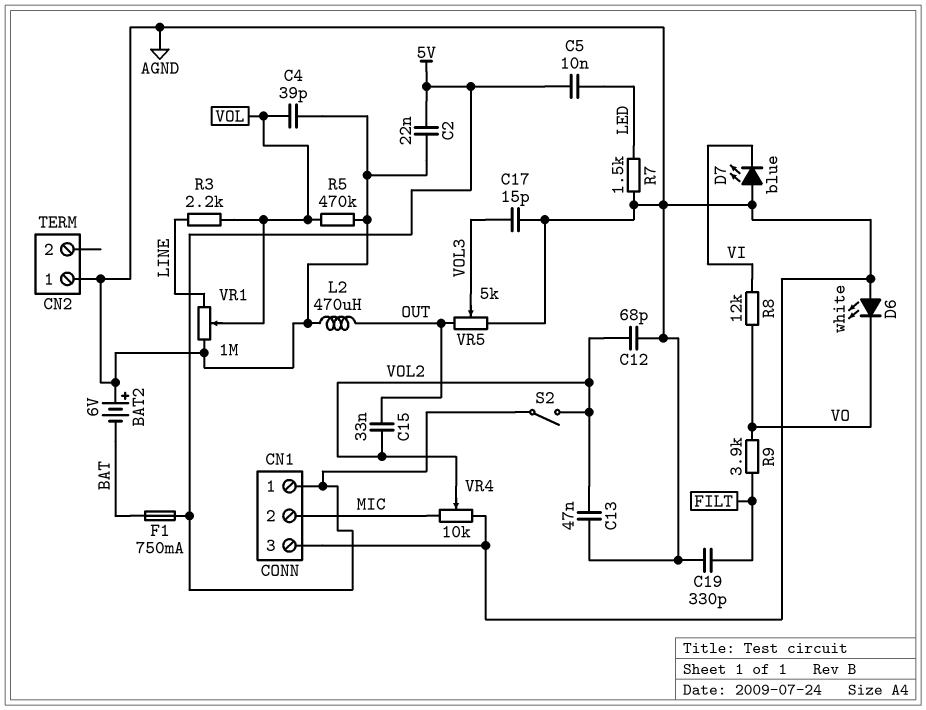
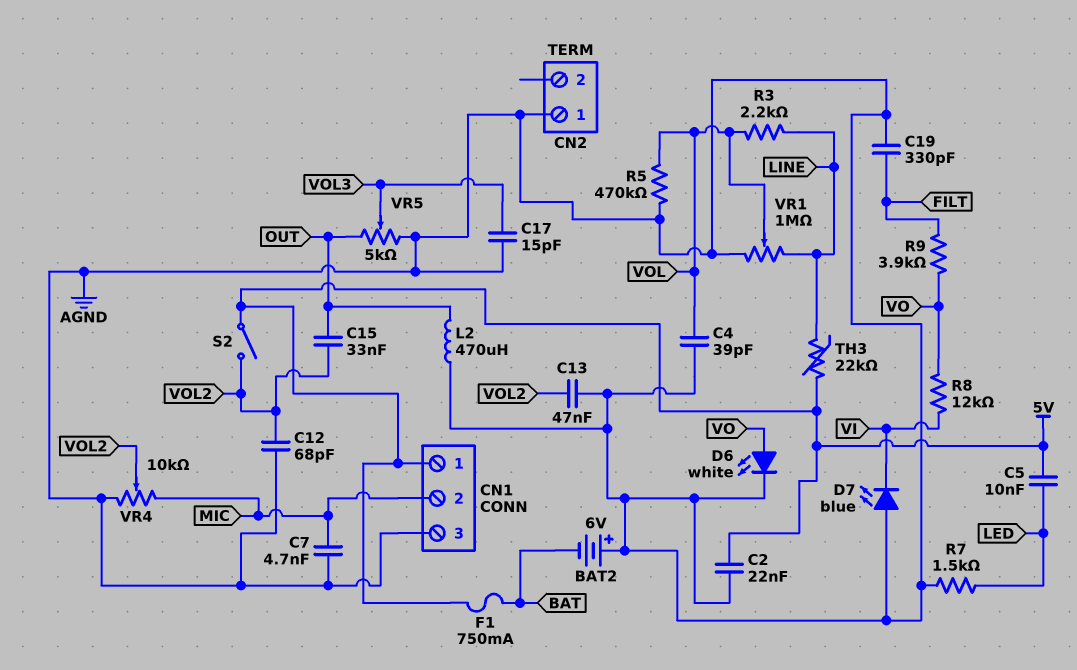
C7: none -> 4.7nF (AGND, MIC)
D6: LED white (A AGND, K VO) -> LED white (A VO, K AGND)
TH3: none -> 22k (5V, LINE)

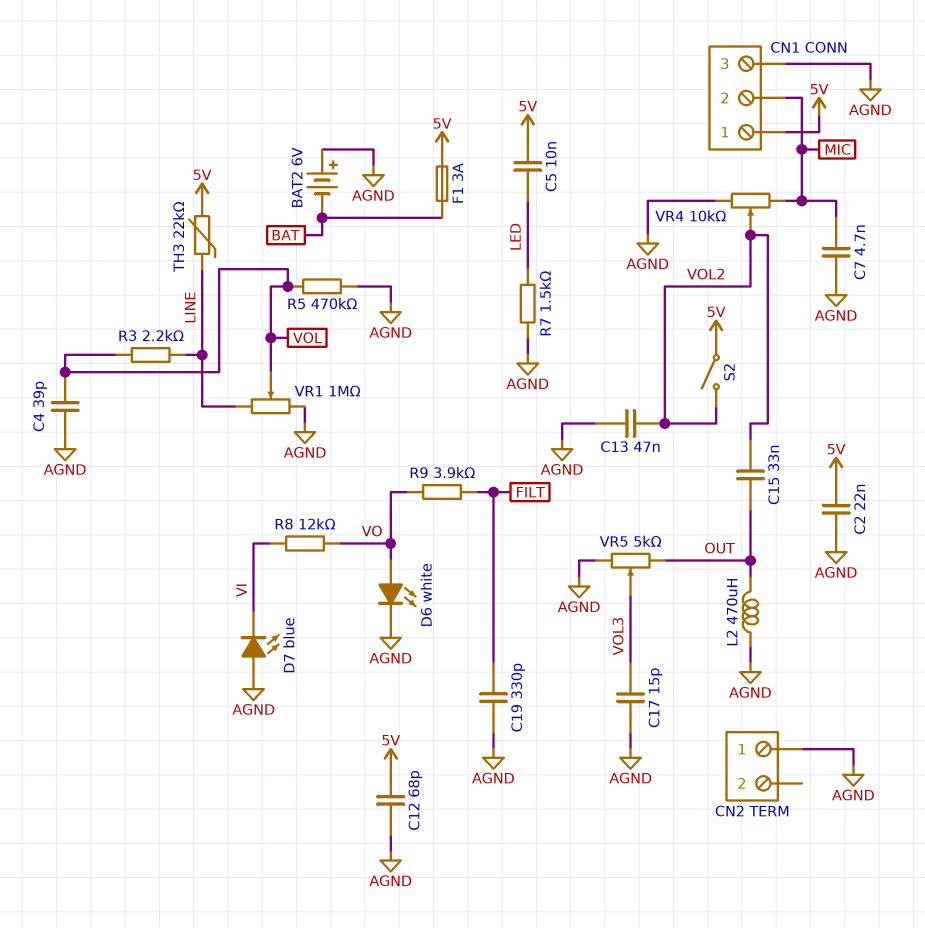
C12: 68pF (AGND, VOL2) -> 68pF (5V, AGND)
F1: 750mA (5V, BAT) -> 3A (5V, BAT)

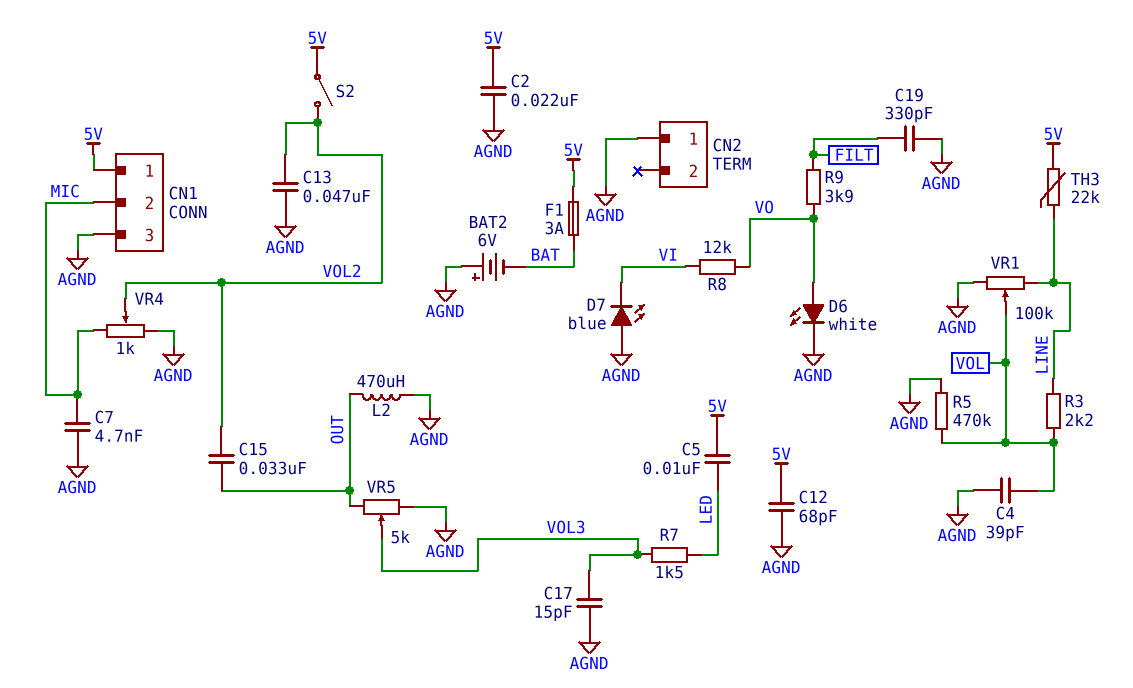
R7: 1.5k (AGND, LED) -> 1.5k (LED, VOL3)
VR1: 1M (AGND, LINE, wiper VOL) -> 100k (AGND, LINE, wiper VOL)
VR4: 10k (AGND, MIC, wiper VOL2) -> 1k (AGND, MIC, wiper VOL2)

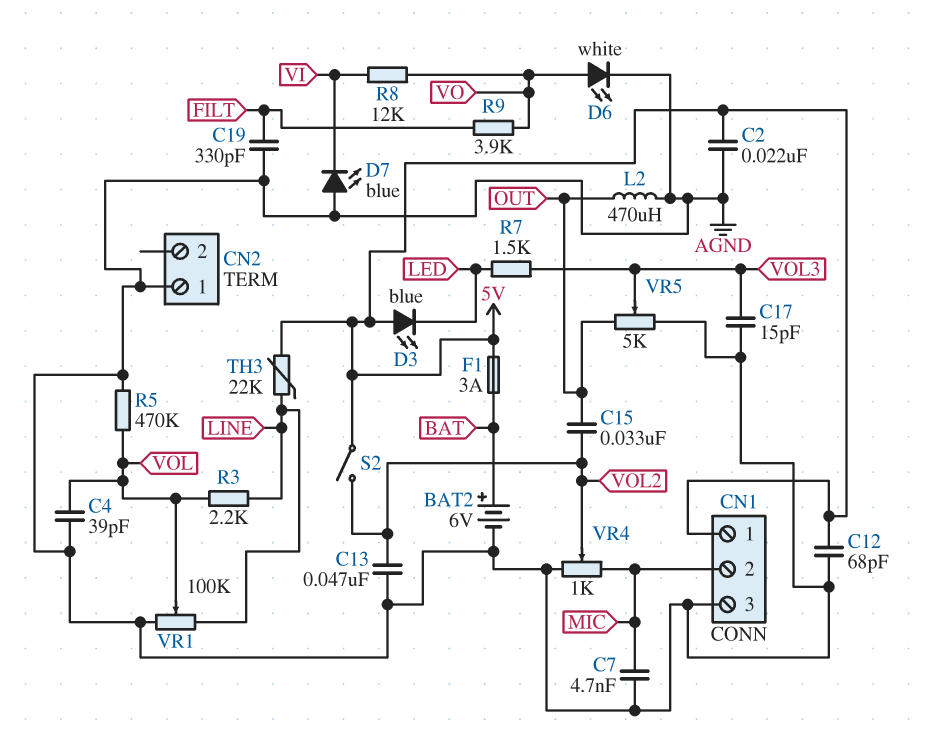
BAT2: 6V (plus AGND, minus BAT) -> 6V (plus BAT, minus AGND)
C5: 10nF (5V, LED) -> none
D3: none -> LED blue (A 5V, K LED)

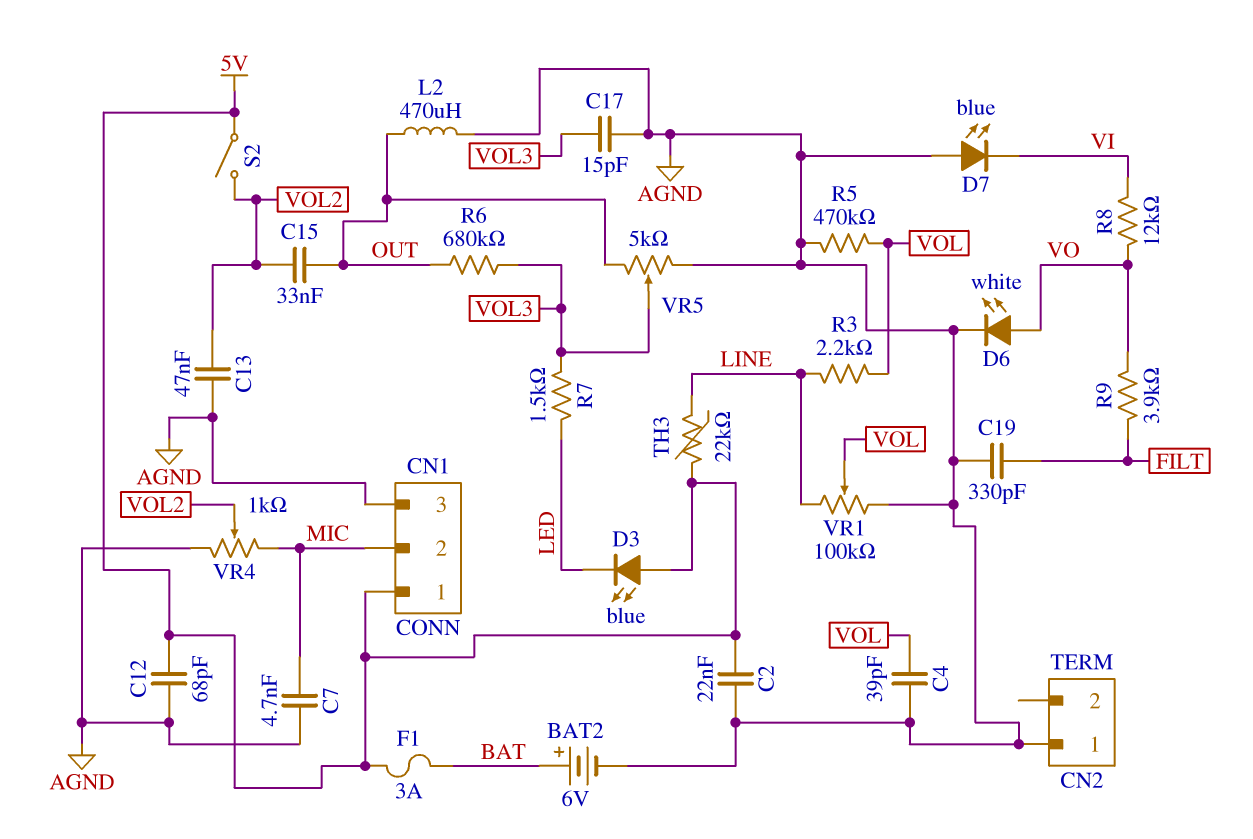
R6: none -> 680k (OUT, VOL3)

